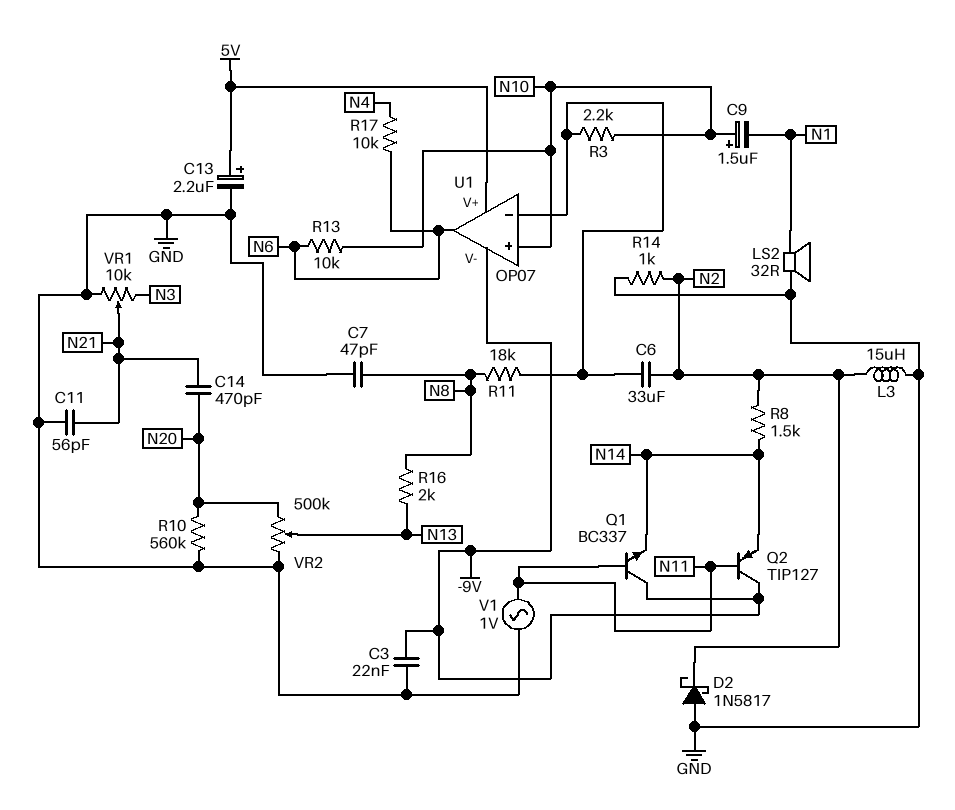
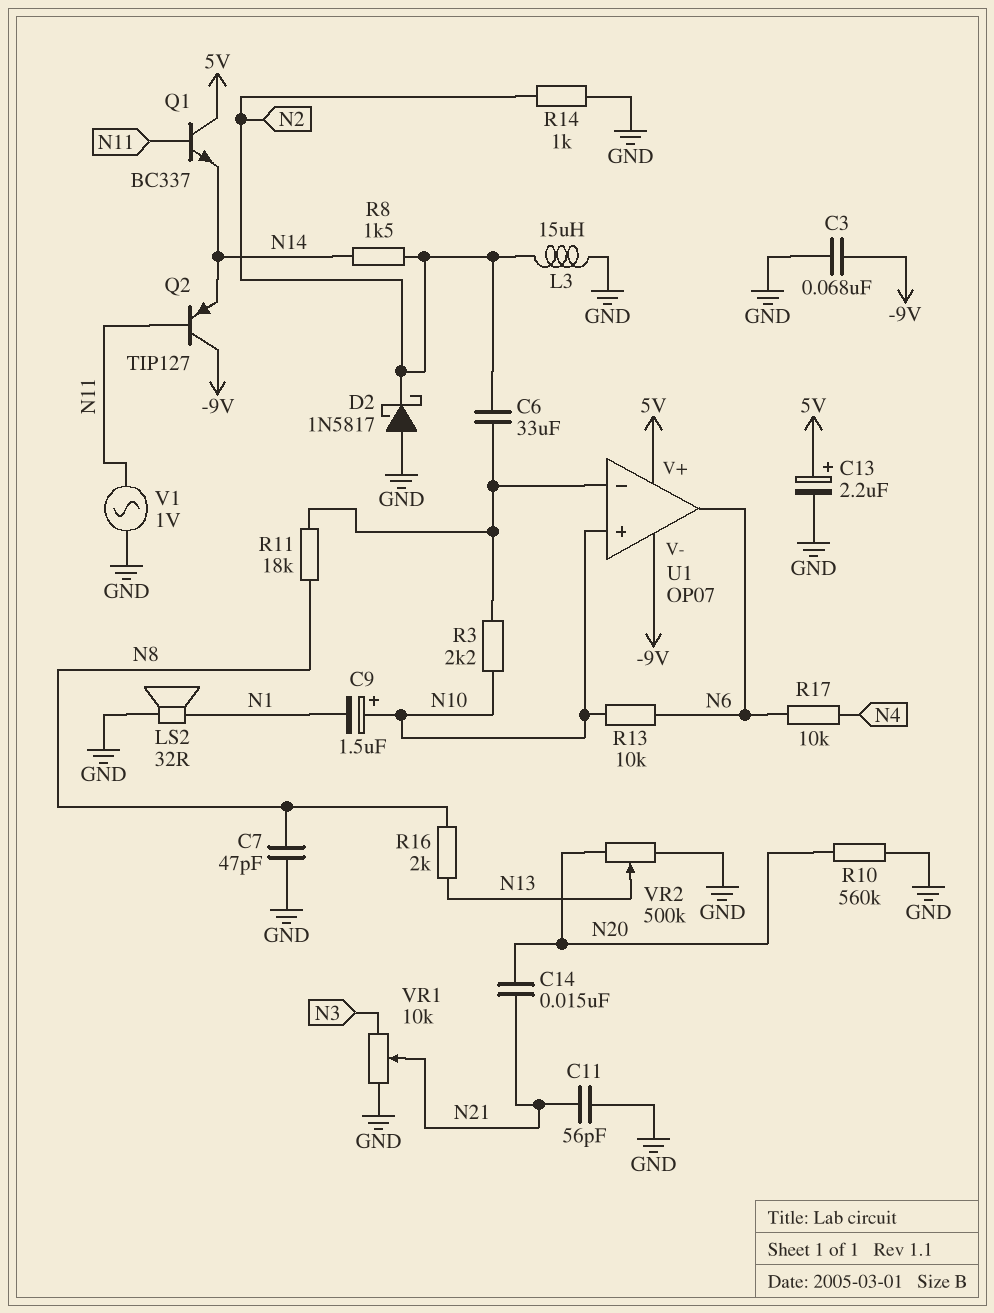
C3: 22nF (-9V, GND) -> 68nF (-9V, GND)
C14: 470pF (N20, N21) -> 15nF (N20, N21)
Q1: NPN BC337 (B N11, C -9V, E N14) -> NPN BC337 (B N11, C 5V, E N14)

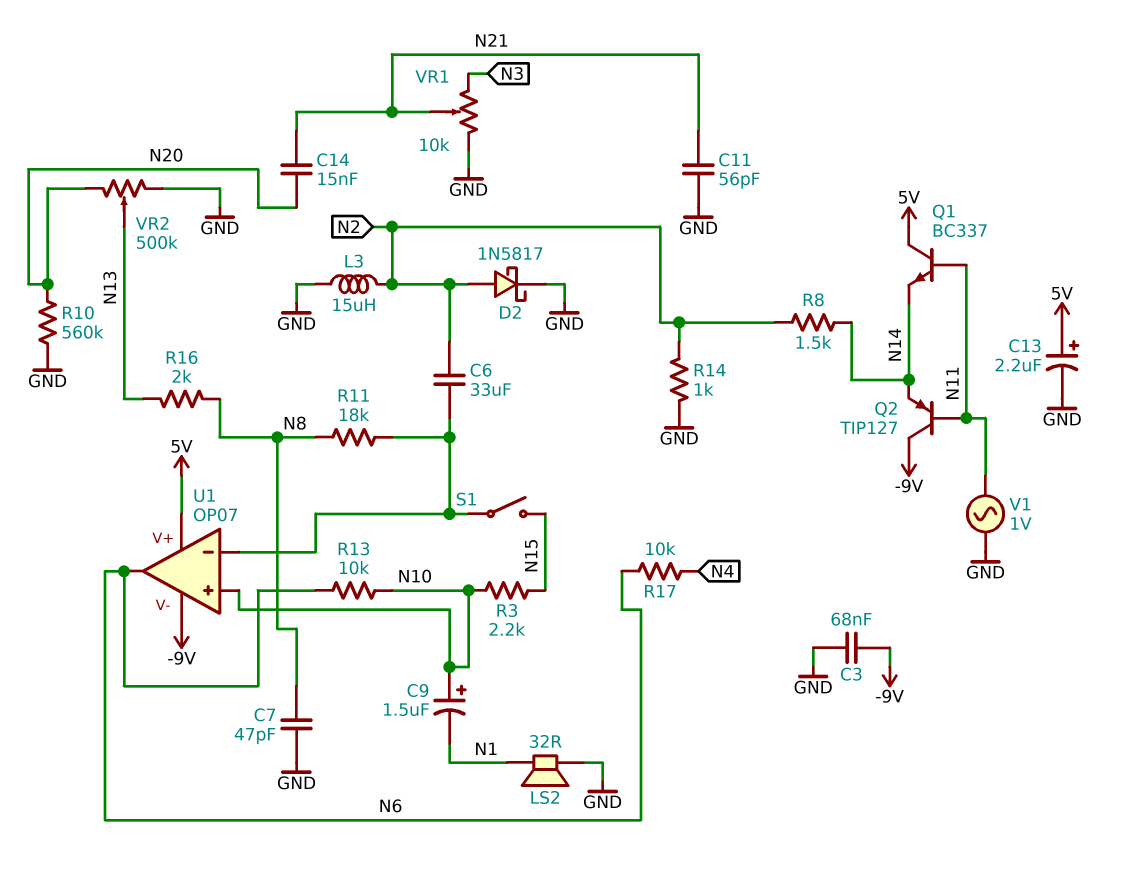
D2: schottky 1N5817 (A GND, K N2) -> schottky 1N5817 (A N2, K GND)
R3: 2.2k (N10, U1/in-) -> 2.2k (N10, N15)
S1: none -> switch (N15, U1/in-)

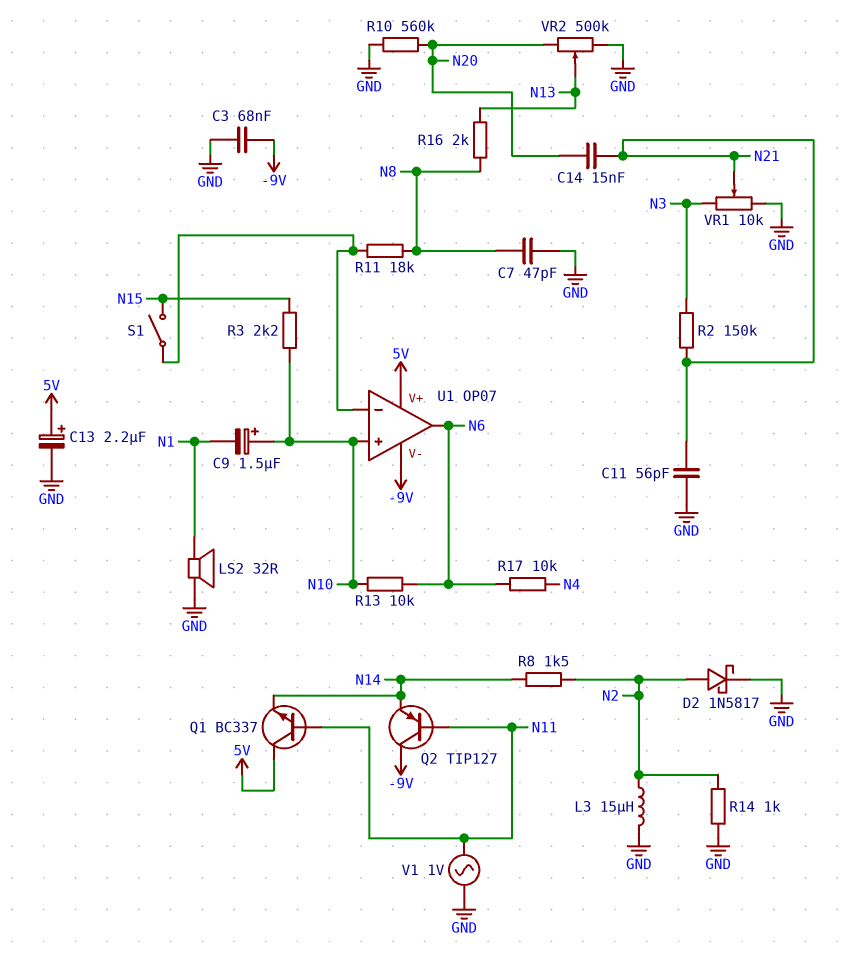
C6: 33uF (N2, U1/in-) -> none
R2: none -> 150k (N3, N21)

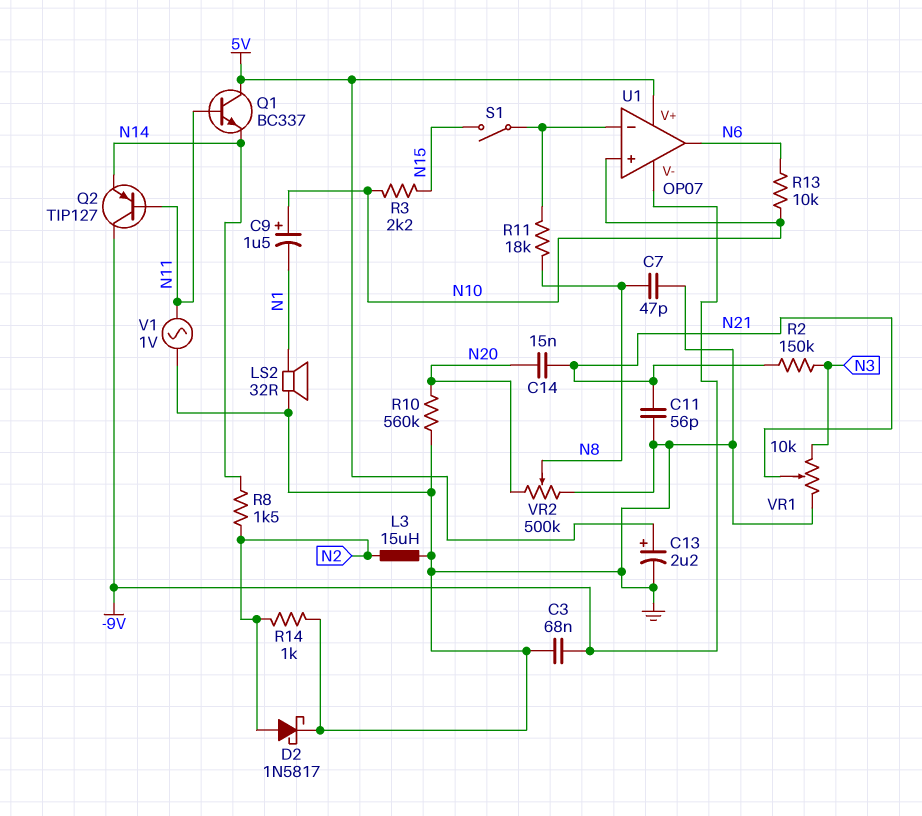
R16: 2k (N8, N13) -> none
R17: 10k (N4, N6) -> none
VR2: 500k (GND, N20, wiper N13) -> 500k (GND, N20, wiper N8)

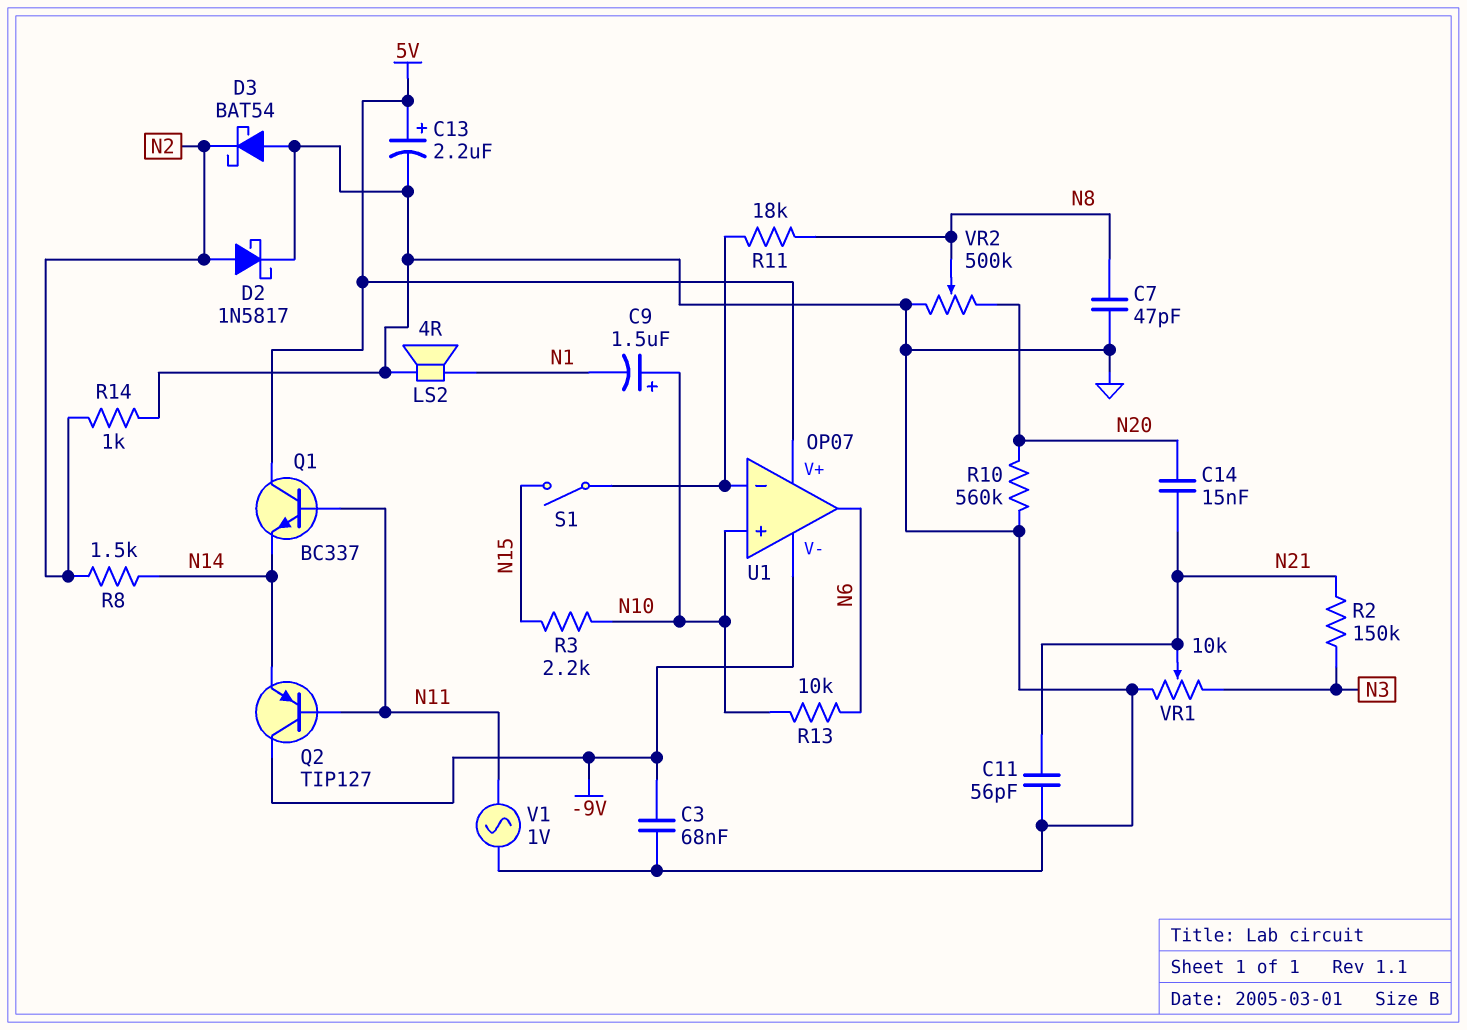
D3: none -> schottky BAT54 (A GND, K N2)
L3: 15uH (GND, N2) -> none
LS2: speaker 32R (GND, N1) -> speaker 4R (GND, N1)

